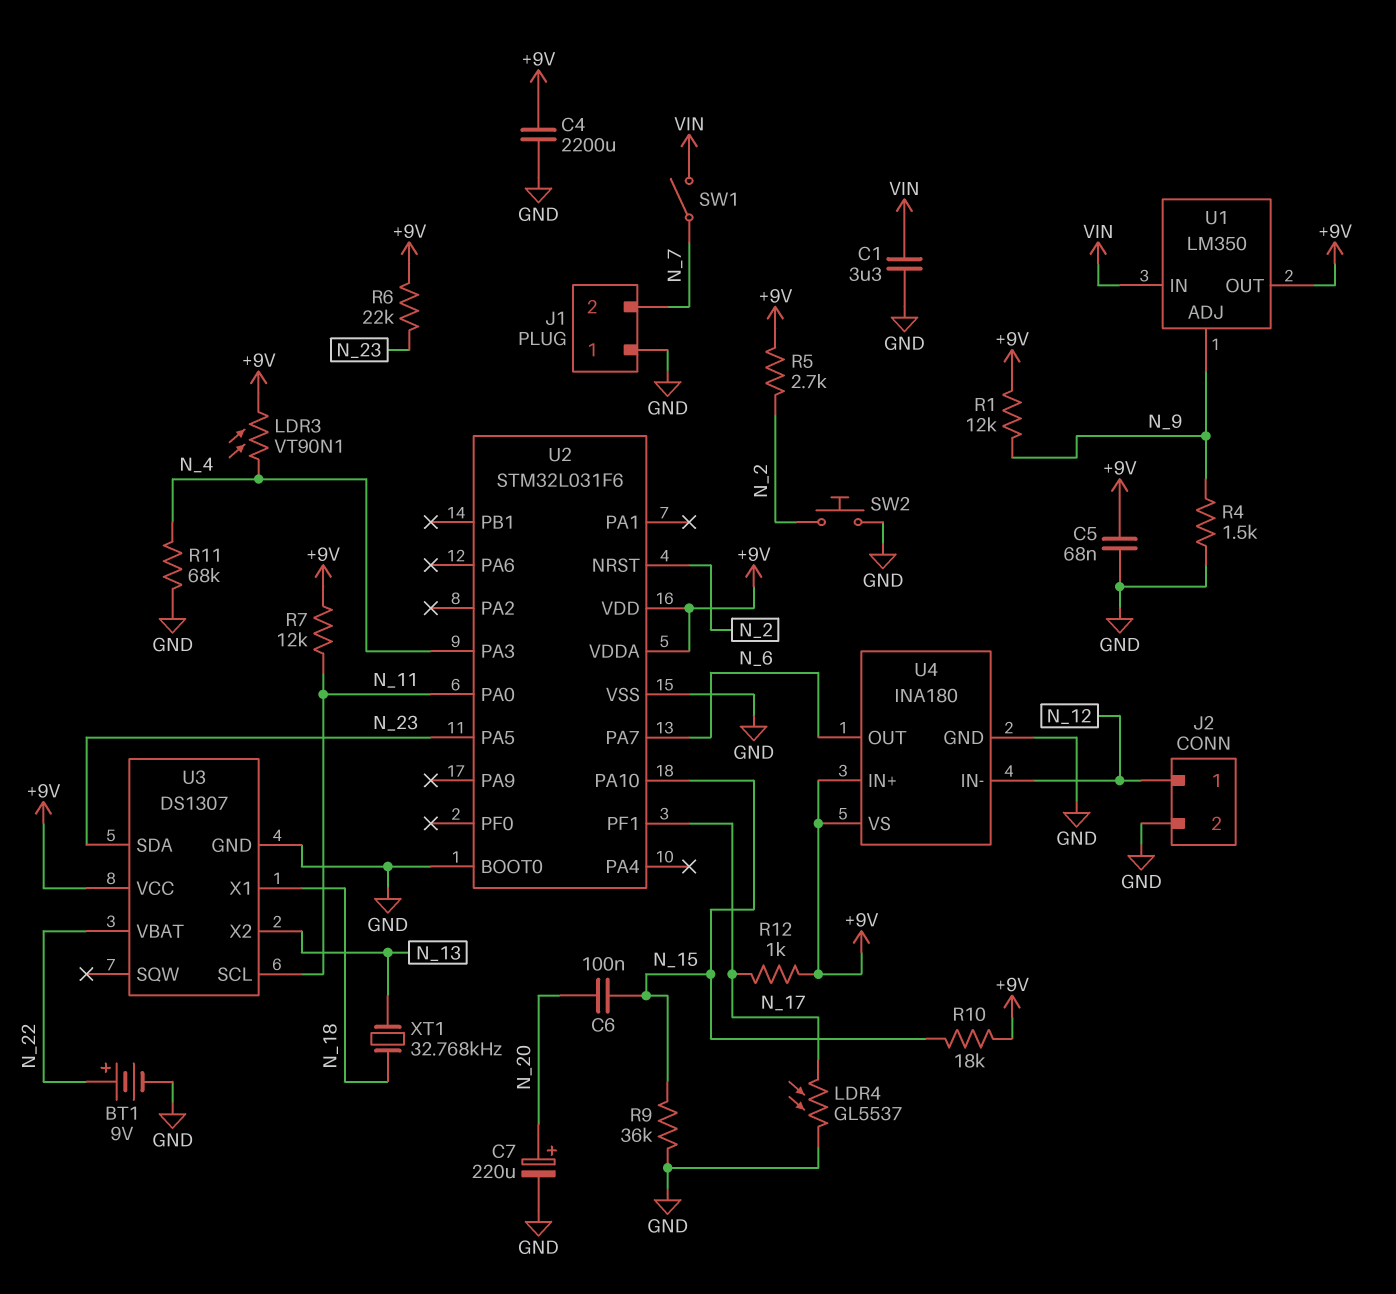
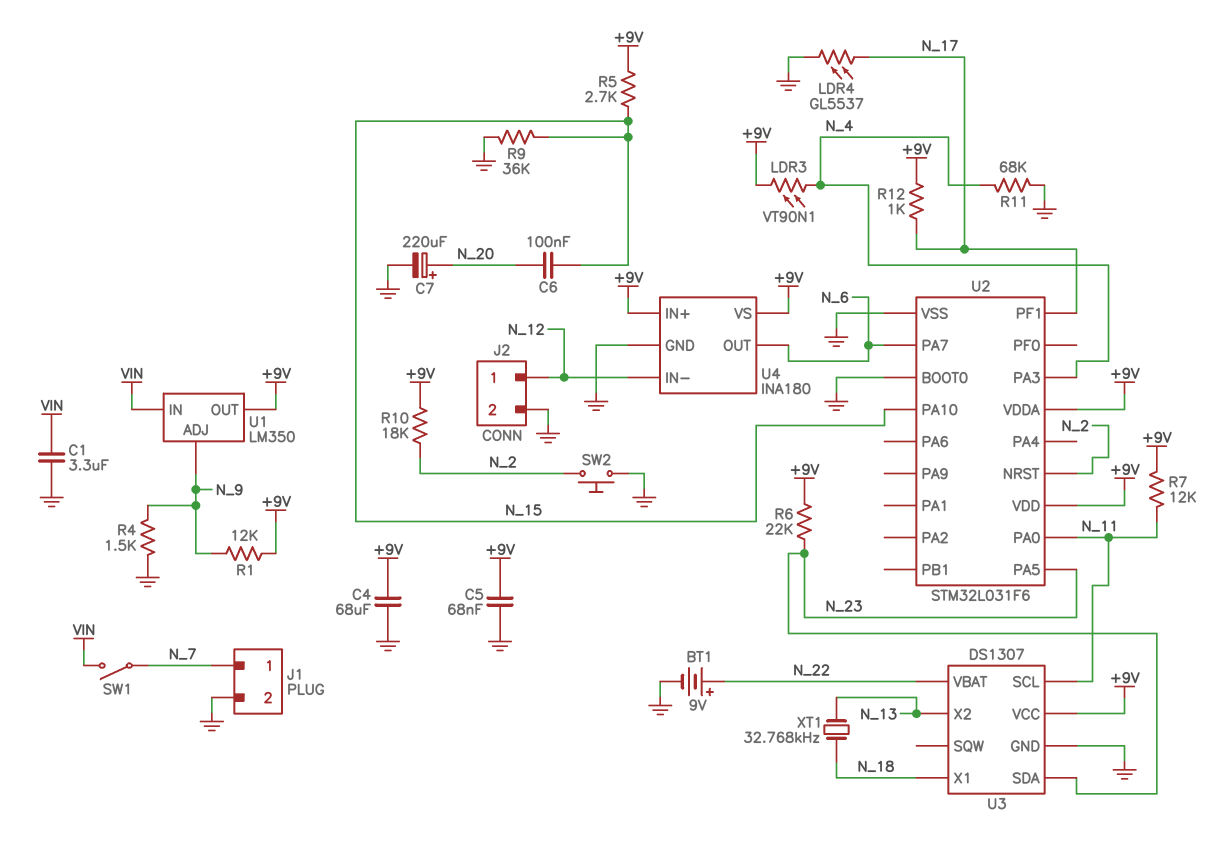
C4: 2200uF (+9V, GND) -> 68uF (+9V, GND)
J1 pin 1: GND -> N_7
J1 pin 2: N_7 -> GND
R5: 2.7k (+9V, N_2) -> 2.7k (+9V, N_15)
R10: 18k (+9V, N_15) -> 18k (+9V, N_2)

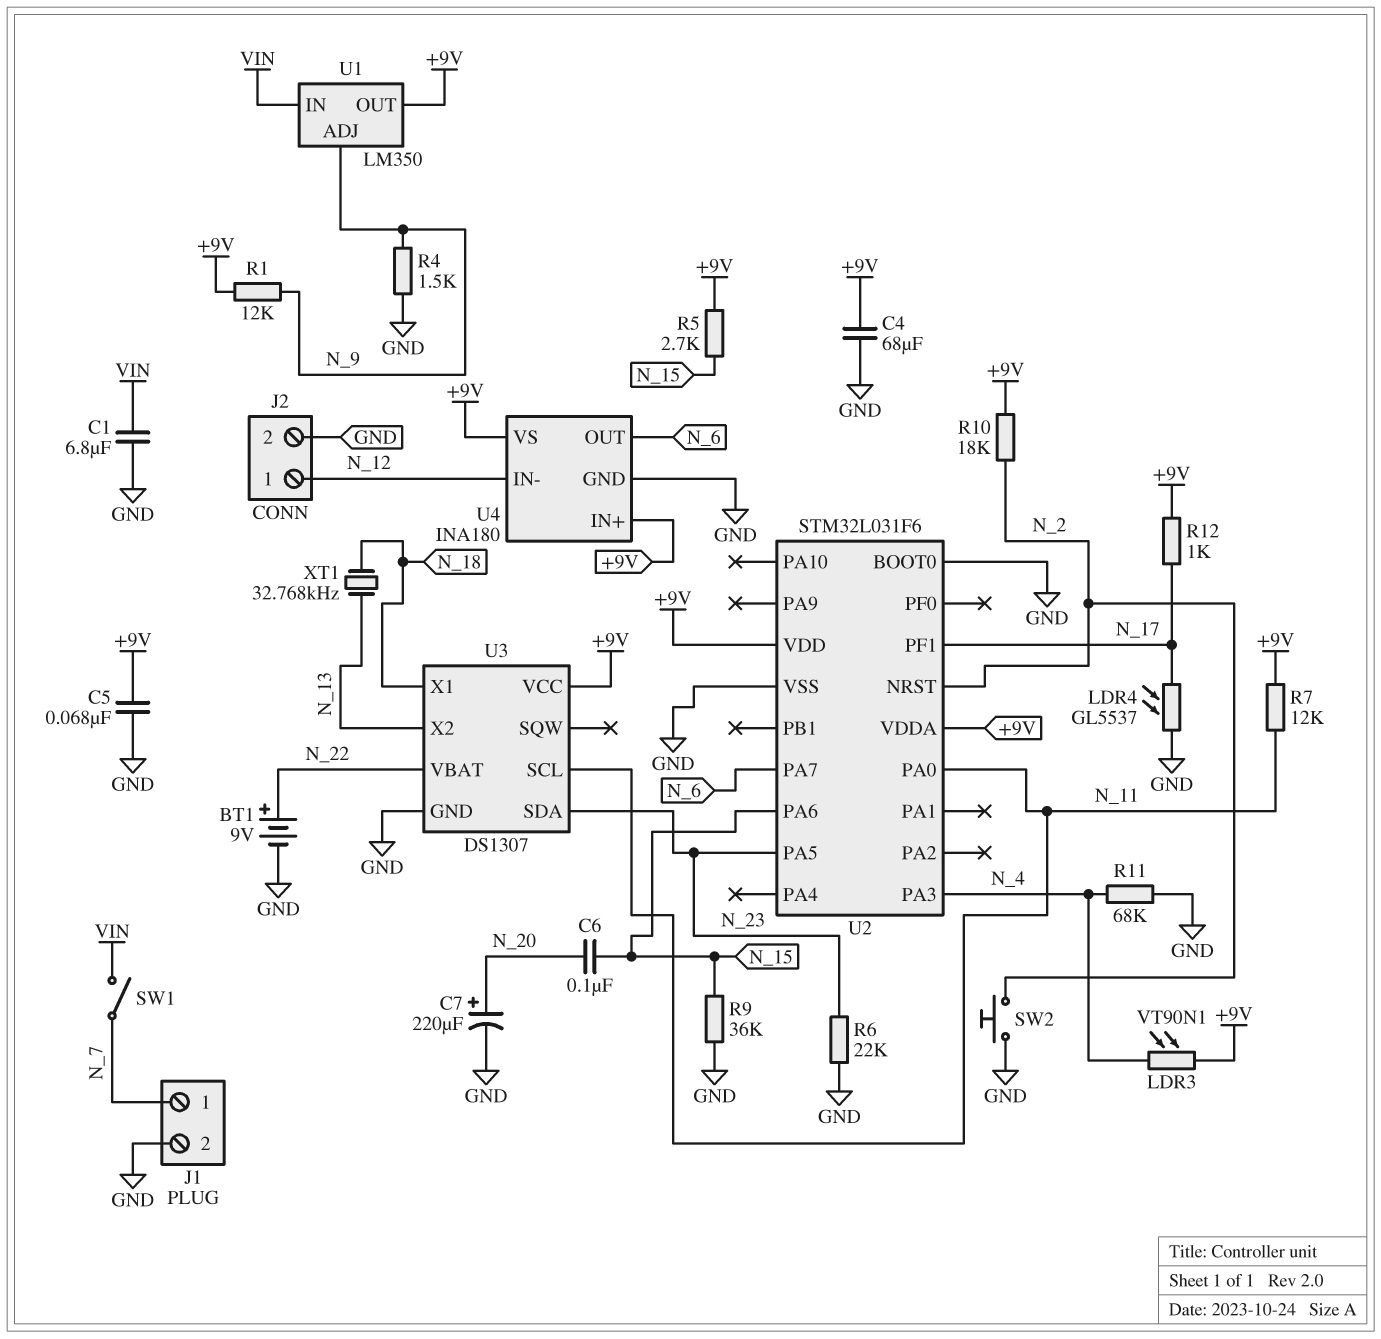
C1: 3.3uF (GND, VIN) -> 6.8uF (GND, VIN)
R6: 22k (+9V, N_23) -> 22k (GND, N_23)
U2 pin PA6: none -> N_15
U2 pin PA10: N_15 -> none

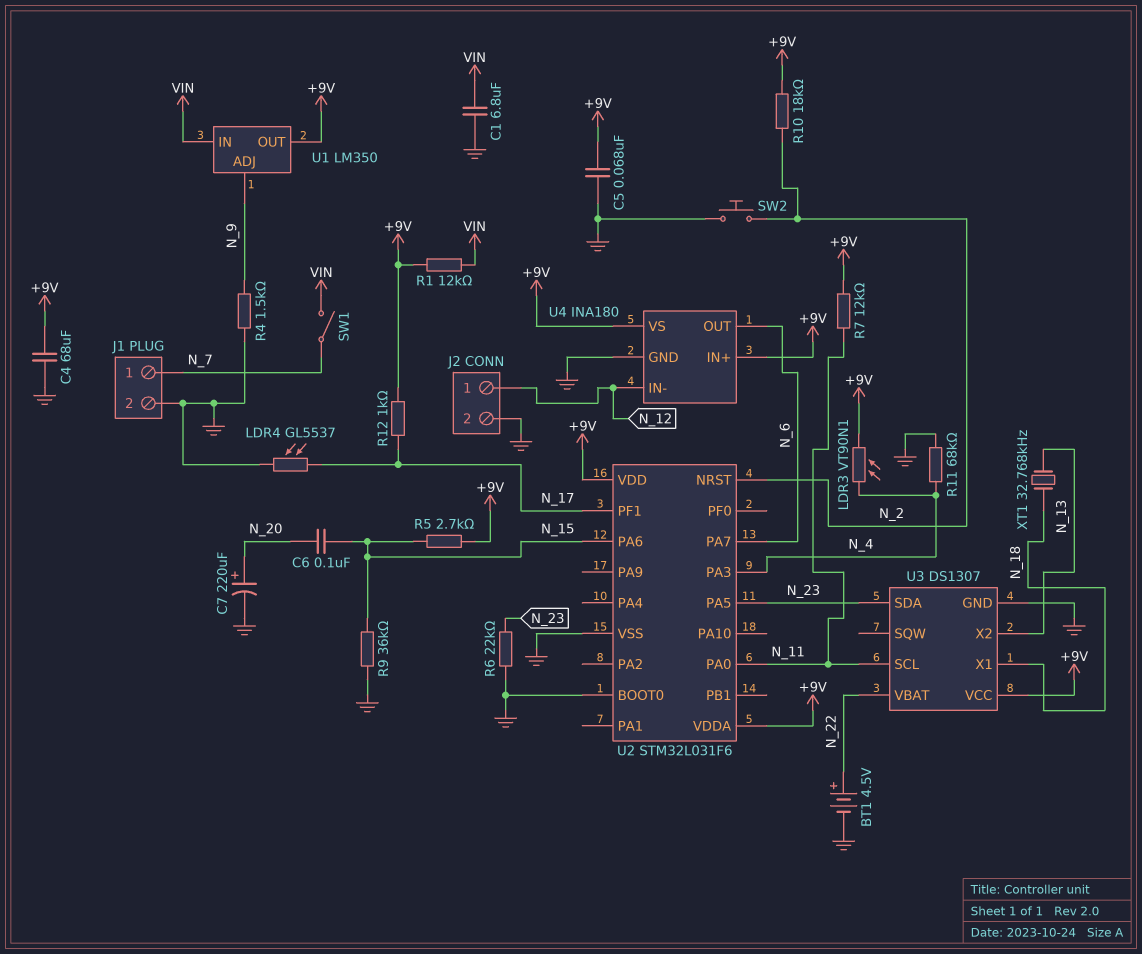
BT1: 9V (plus N_22, minus GND) -> 4.5V (plus N_22, minus GND)
R1: 12k (+9V, N_9) -> 12k (+9V, VIN)

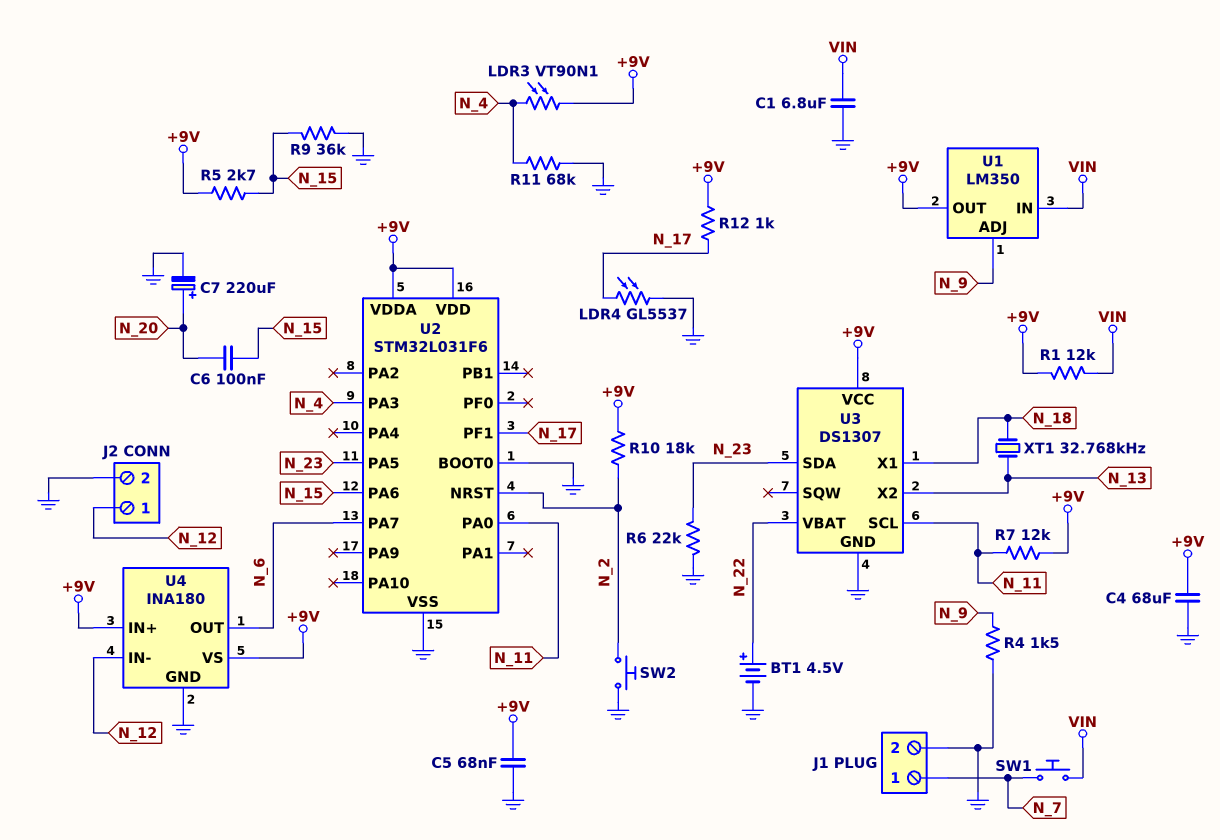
SW1: switch (N_7, VIN) -> button (N_7, VIN)

